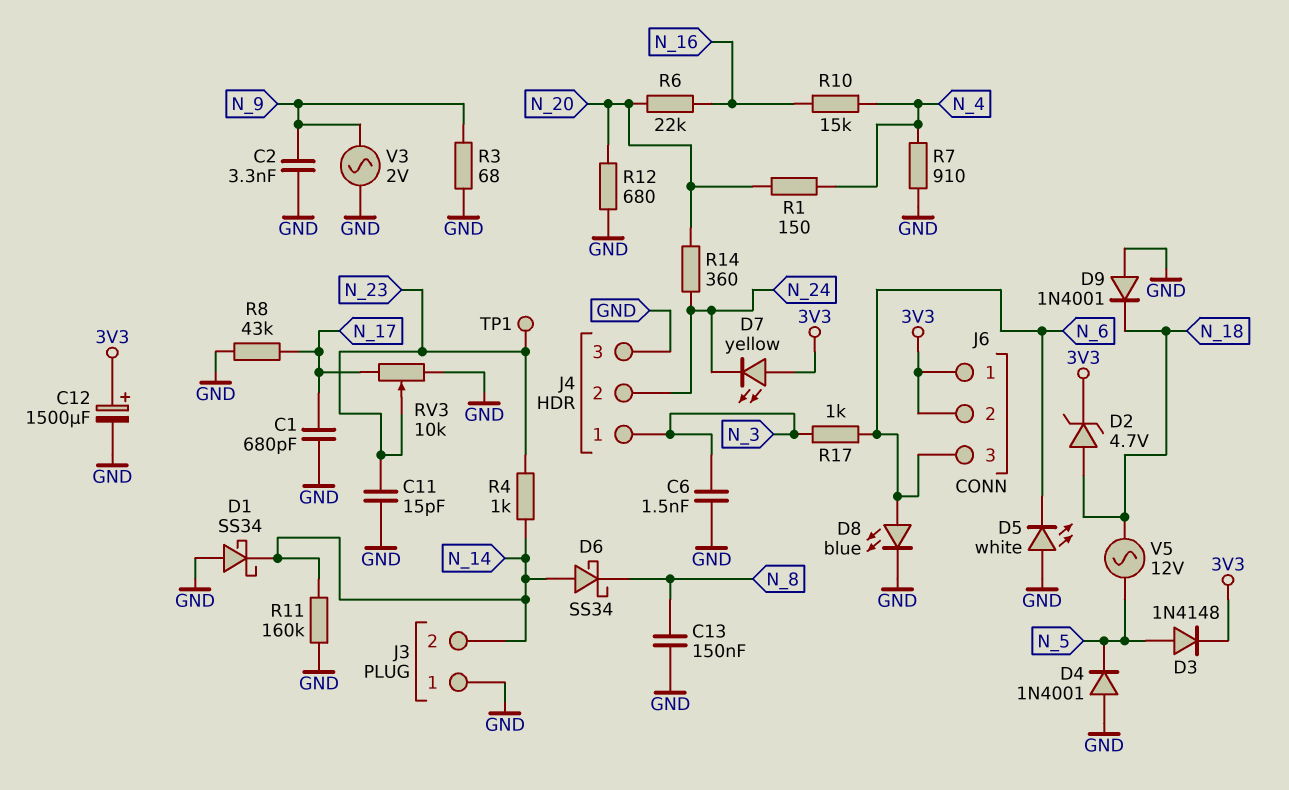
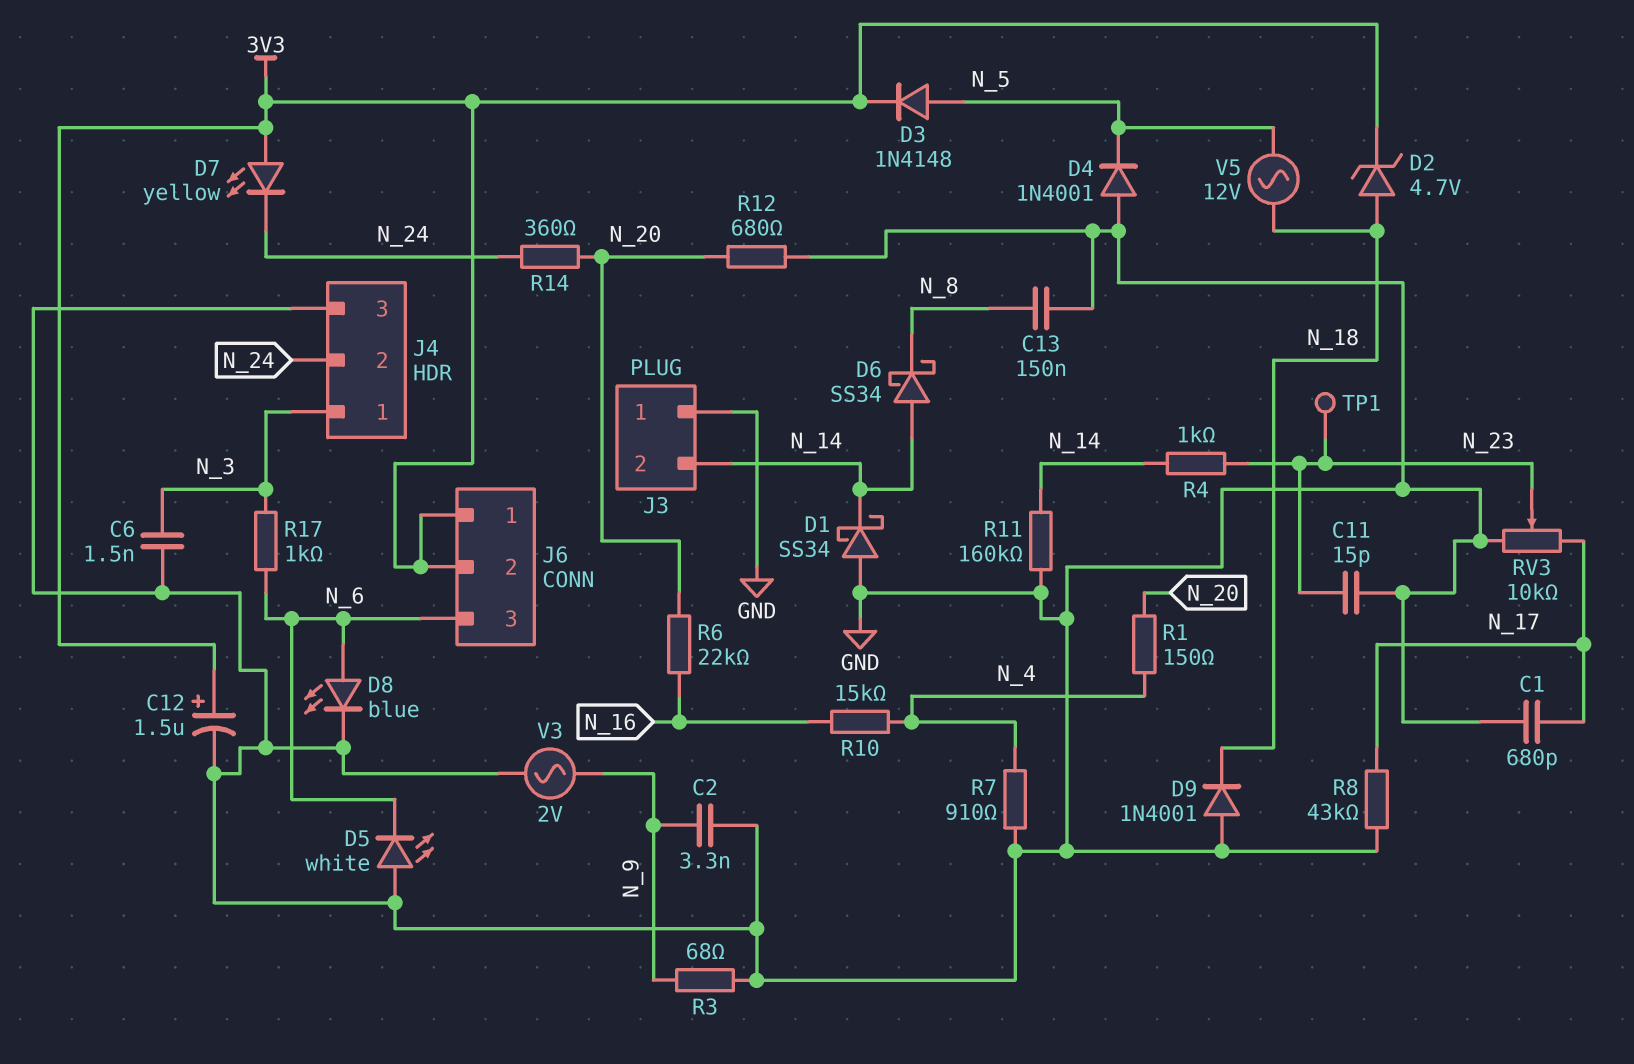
C12: 1500uF (plus 3V3, minus GND) -> 1.5uF (plus 3V3, minus GND)

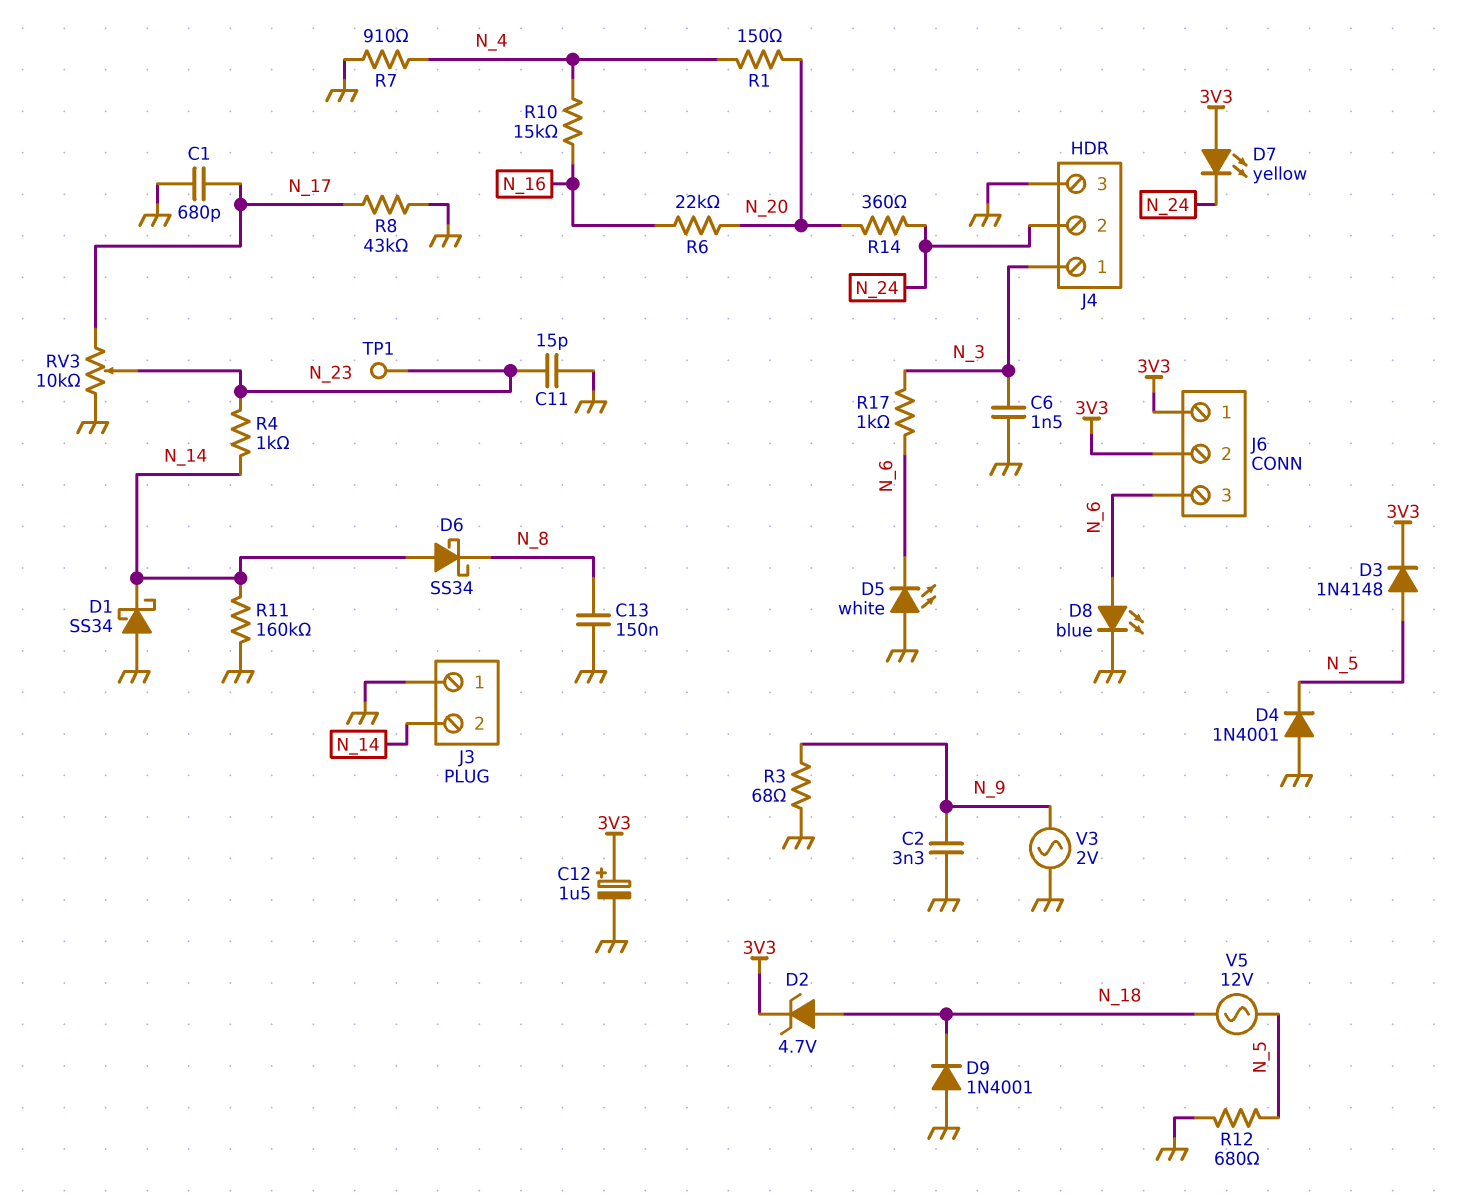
R12: 680 (GND, N_20) -> 680 (GND, N_5)

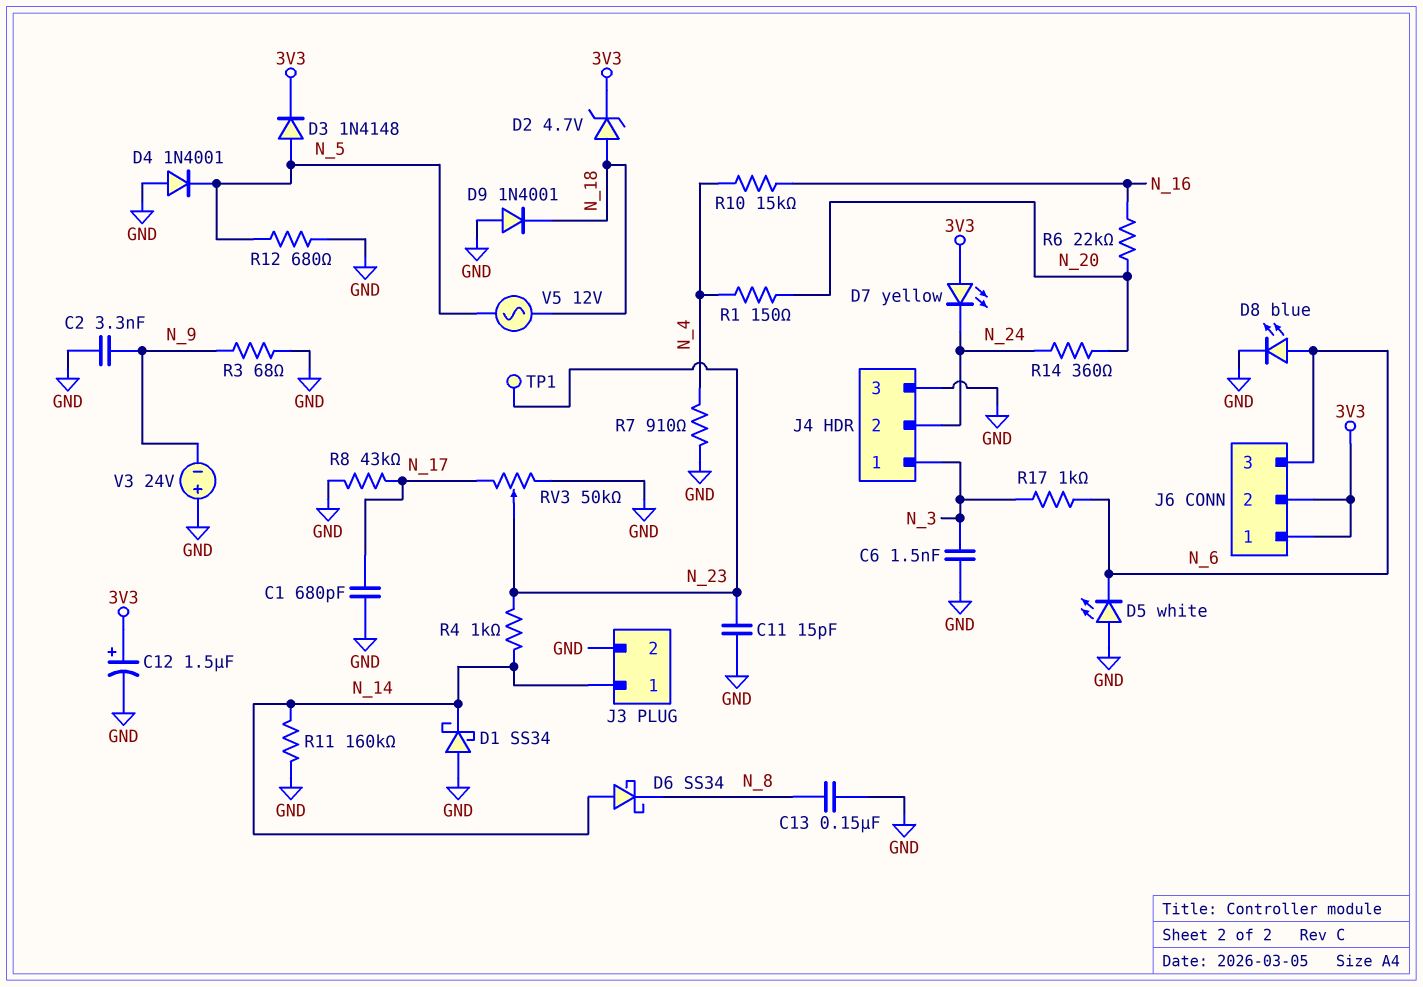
J3 pin 1: GND -> N_14
J3 pin 2: N_14 -> GND
RV3: 10k (GND, N_17, wiper N_23) -> 50k (GND, N_17, wiper N_23)
V3: AC 2V (GND, N_9) -> 24V (plus GND, minus N_9)

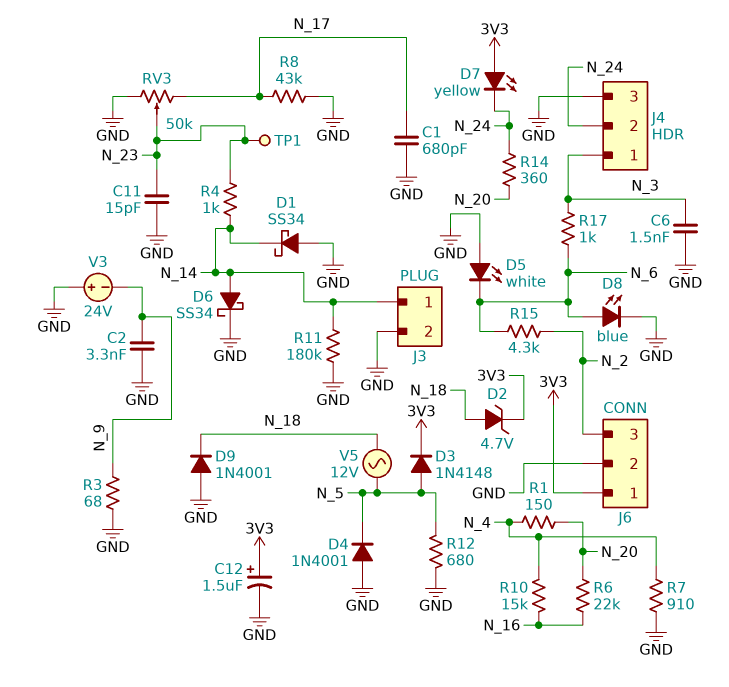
C13: 150nF (GND, N_8) -> none
D6: schottky SS34 (A N_14, K N_8) -> schottky SS34 (A N_14, K GND)
J6 pin 2: 3V3 -> GND
J6 pin 3: N_6 -> N_2
R11: 160k (GND, N_14) -> 180k (GND, N_14)
R15: none -> 4.3k (N_2, N_6)

